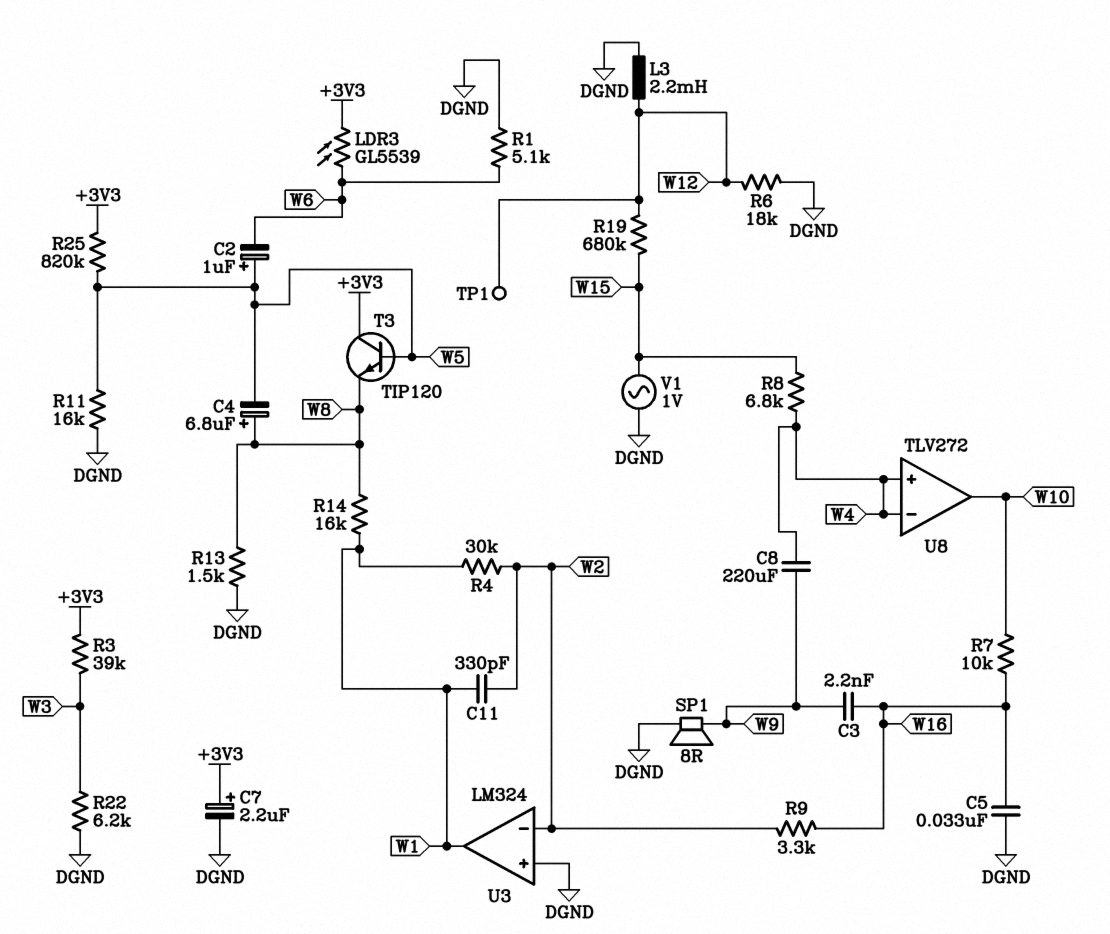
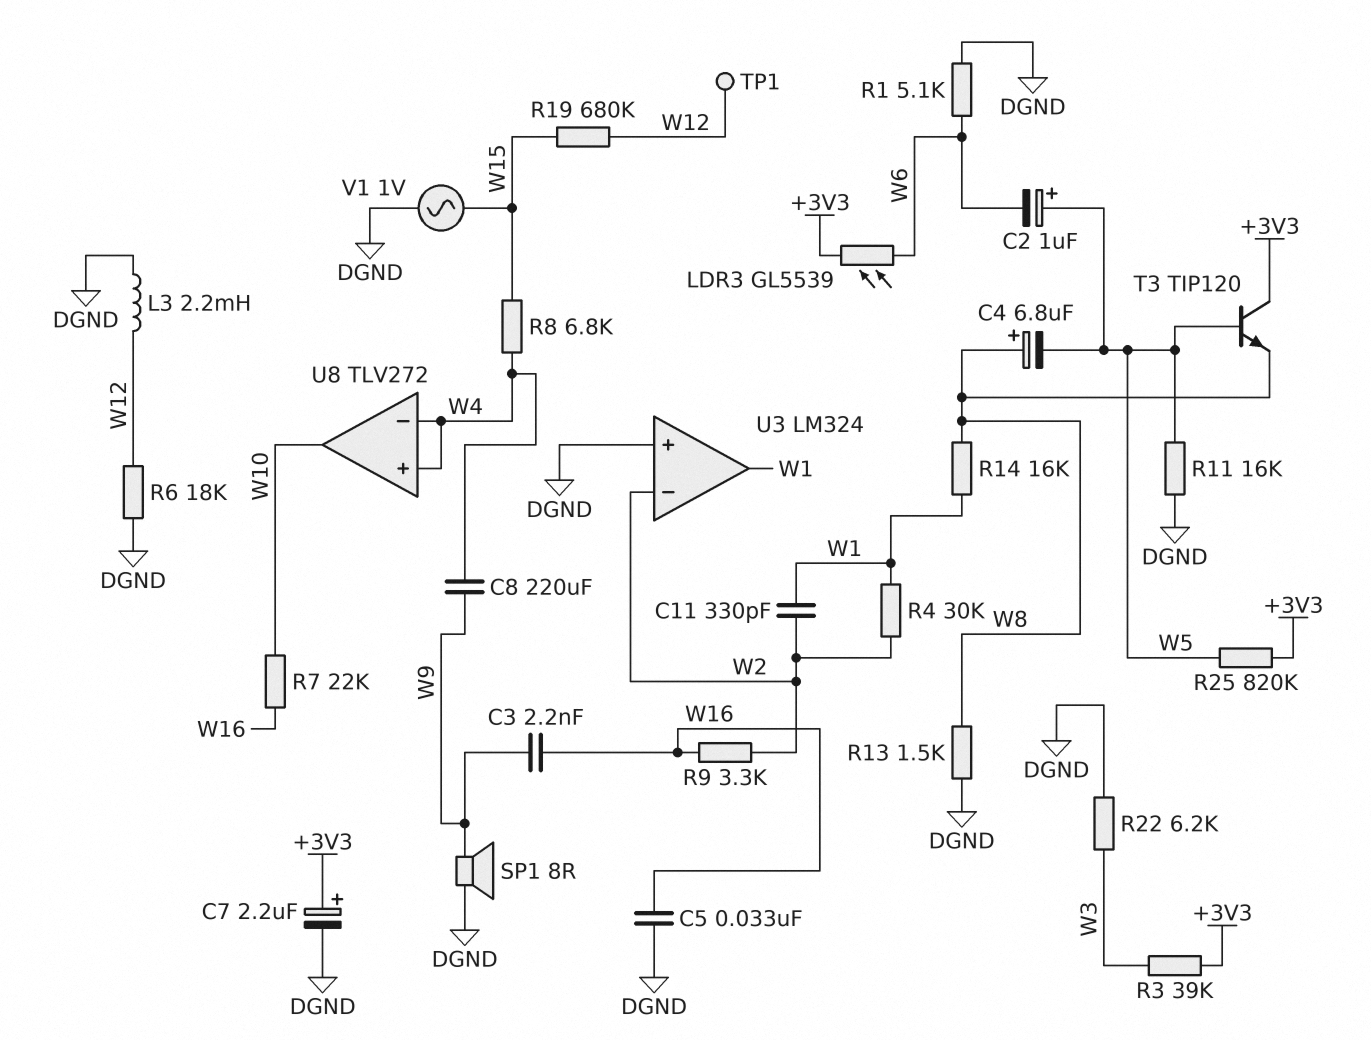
R7: 10k (W10, W16) -> 22k (W10, W16)

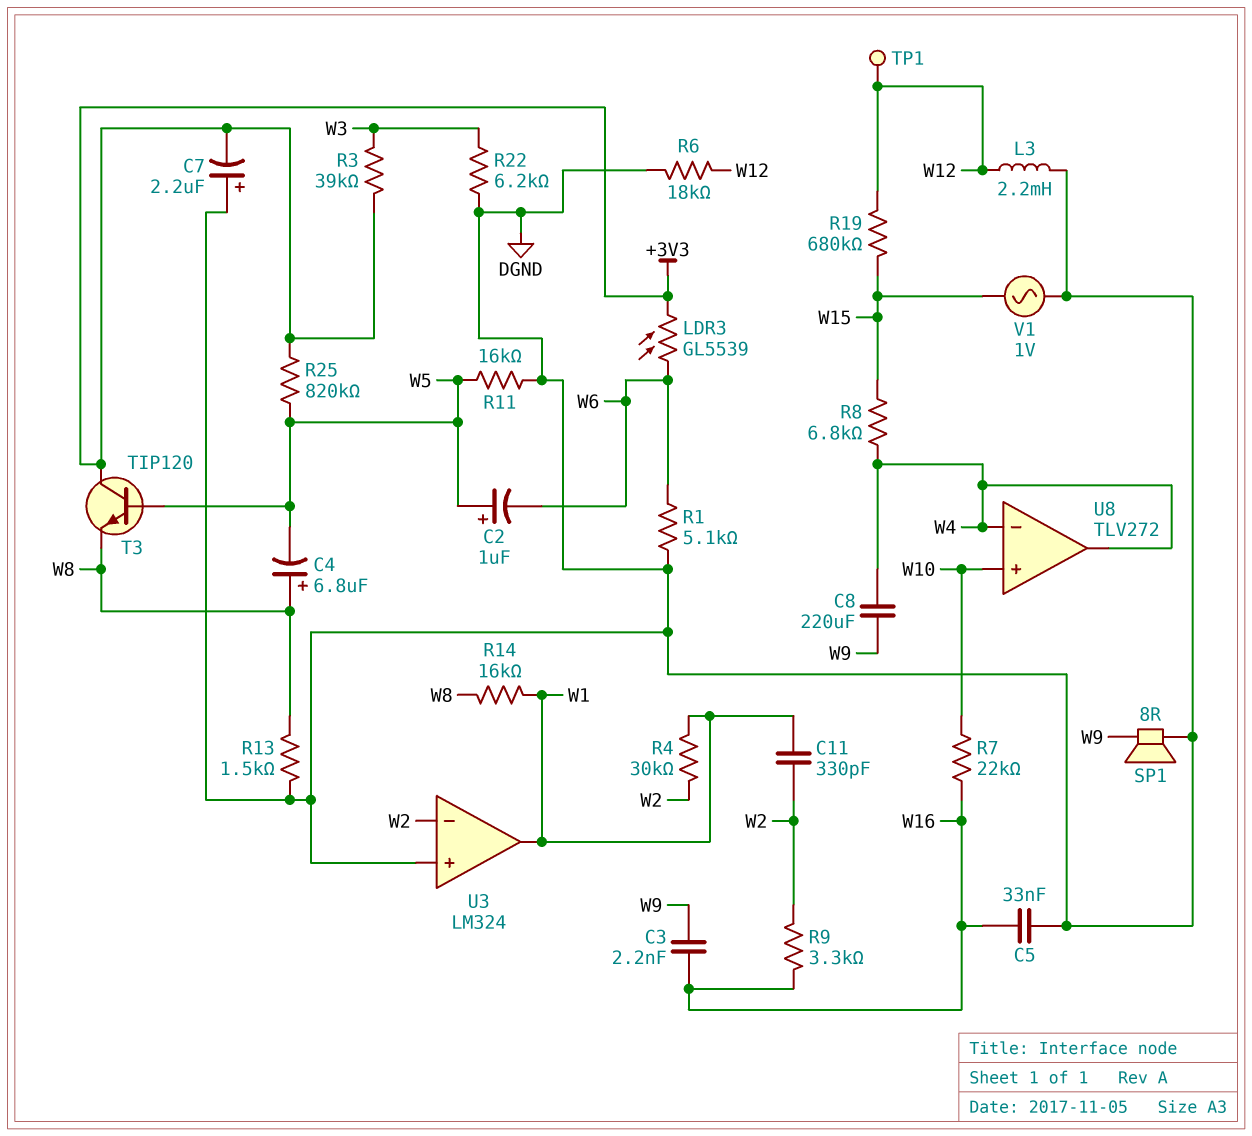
C7: 2.2uF (plus +3V3, minus DGND) -> 2.2uF (plus DGND, minus +3V3)
U8 pin in+: W4 -> W10
U8 pin out: W10 -> W4

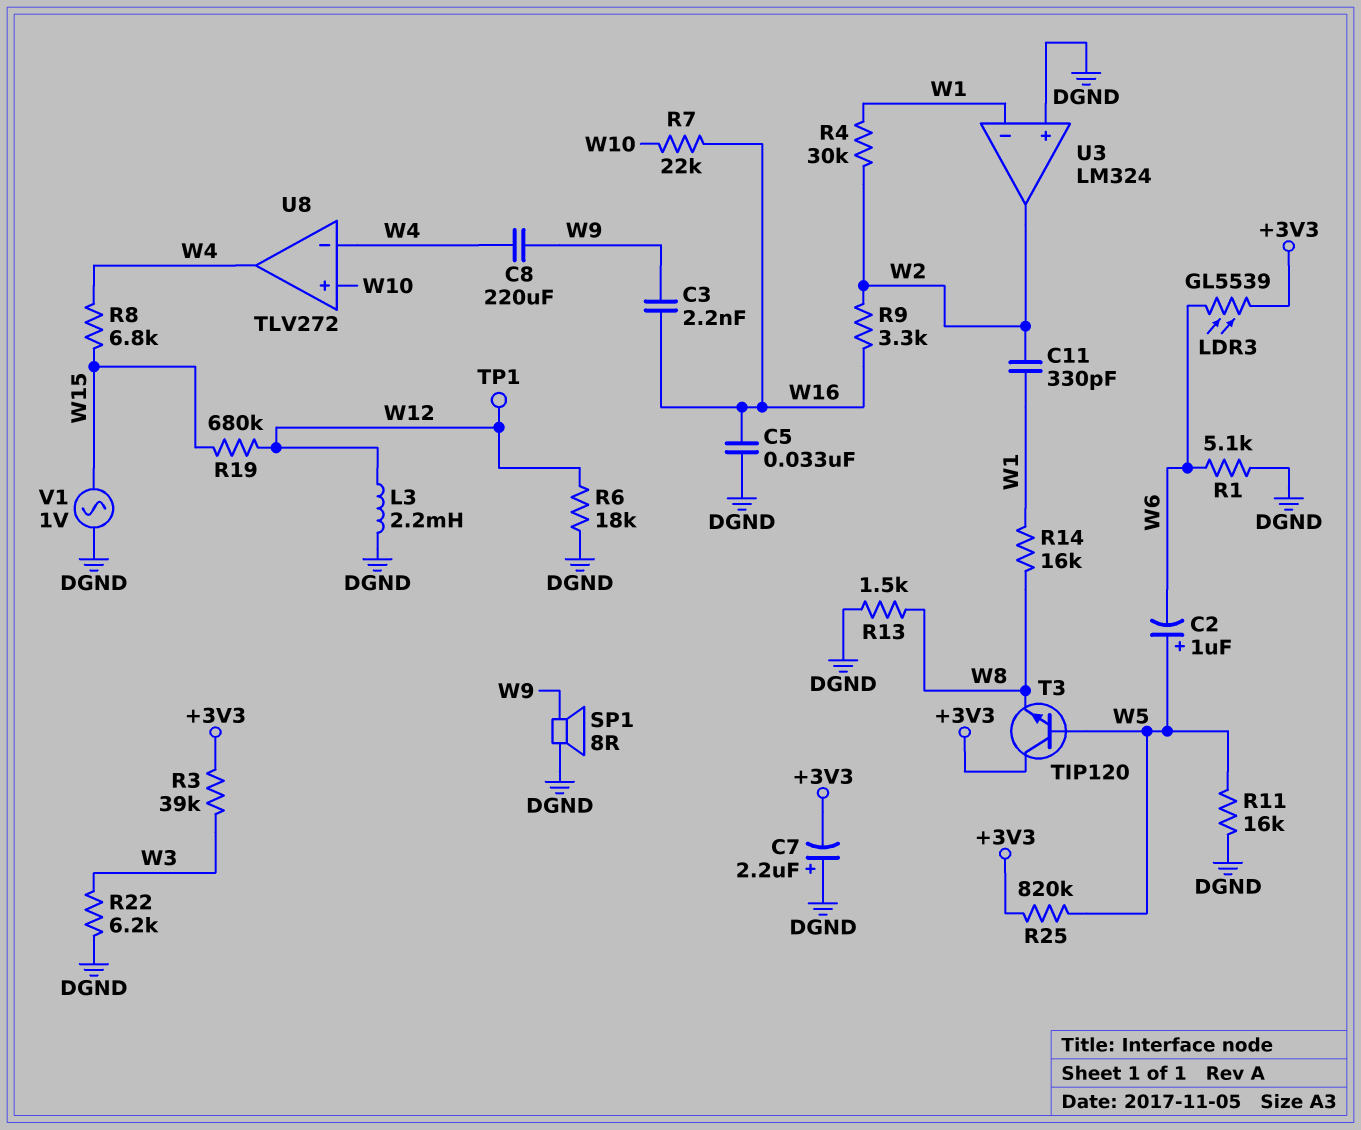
C4: 6.8uF (plus W8, minus W5) -> none
U3 pin in-: W2 -> W1
U3 pin out: W1 -> W2

